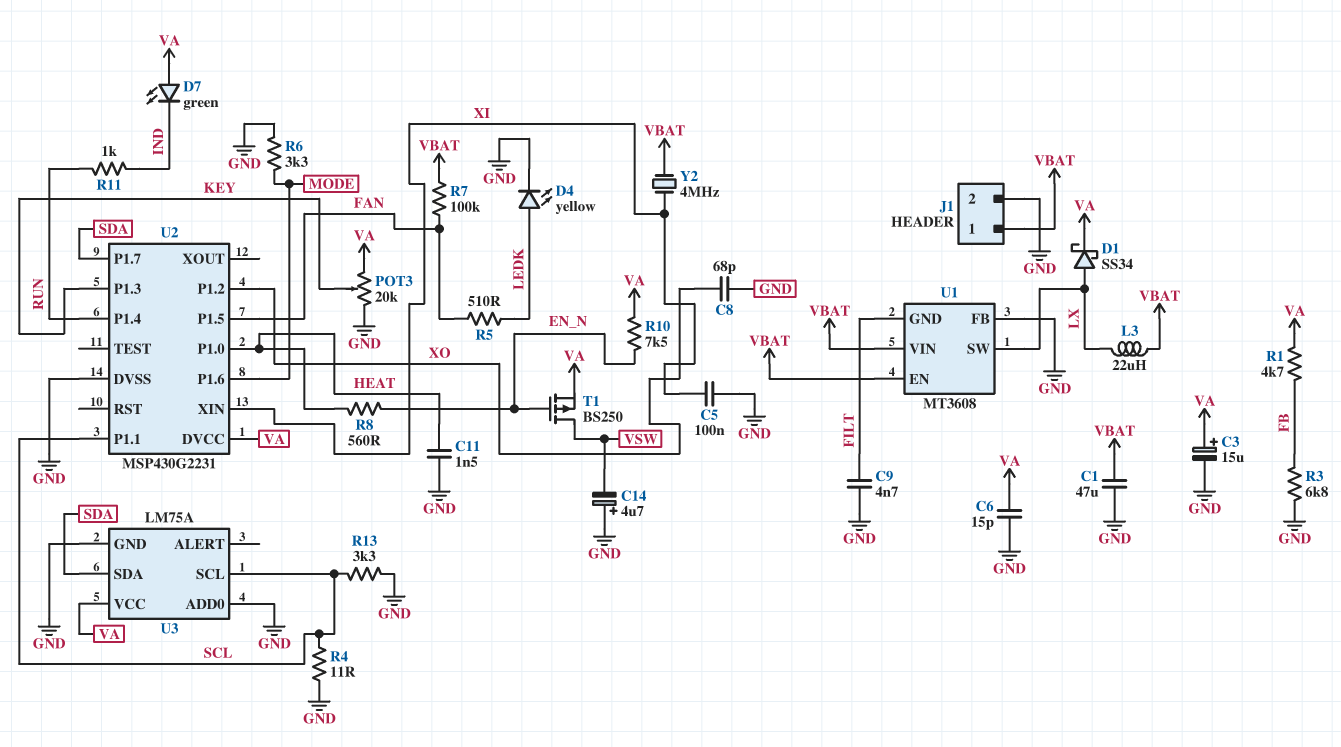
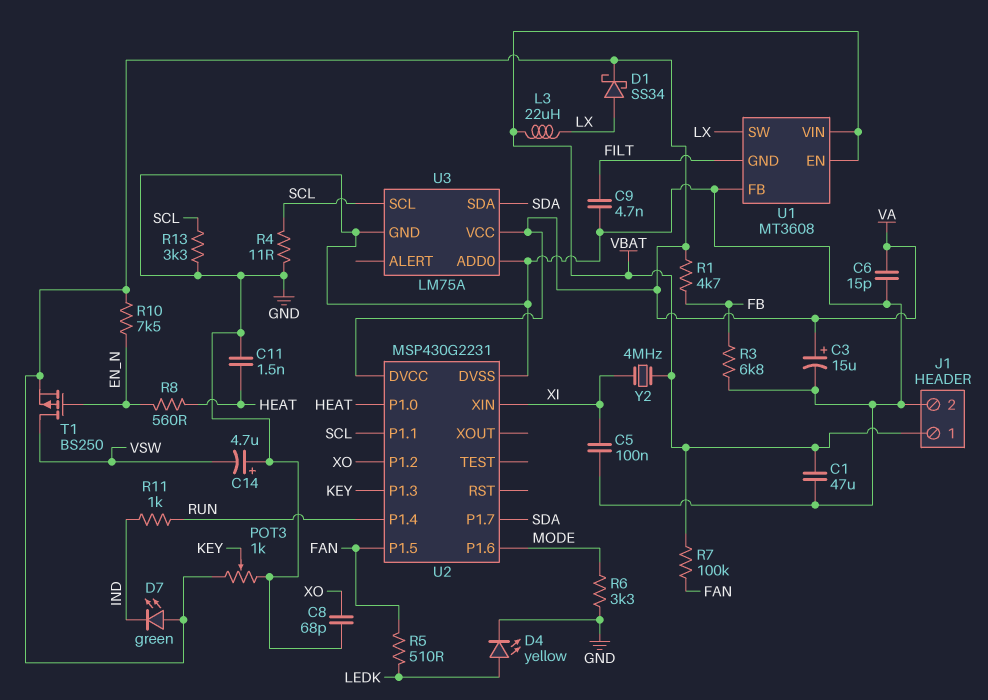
POT3: 20k (GND, VA, wiper KEY) -> 1k (GND, VA, wiper KEY)

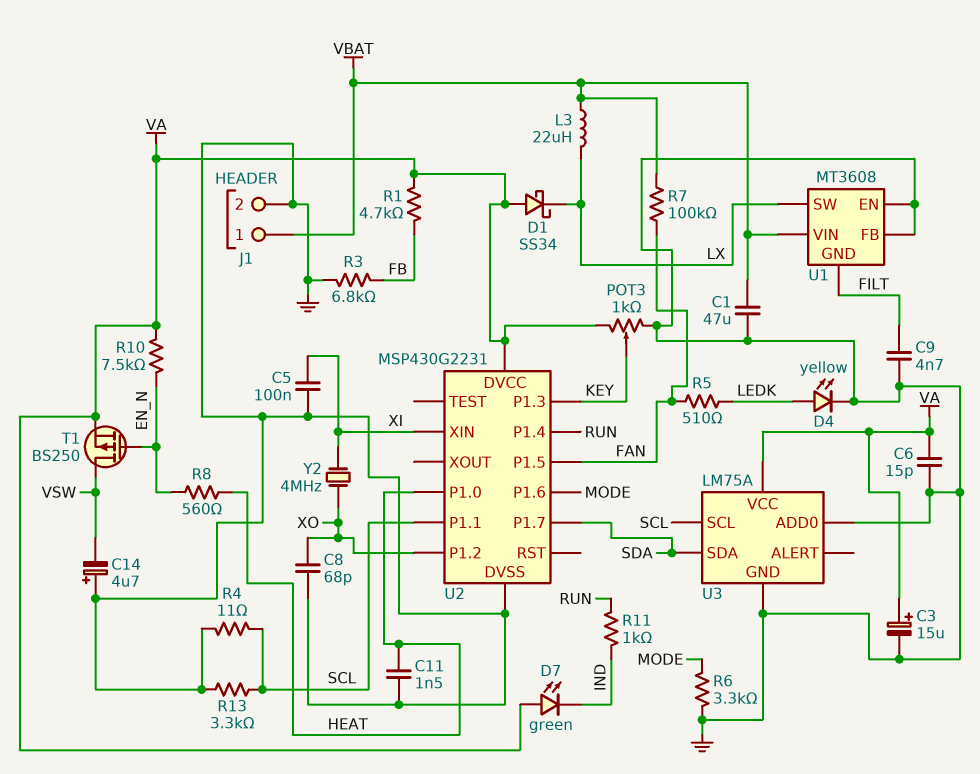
D1: schottky SS34 (A LX, K VA) -> schottky SS34 (A VA, K LX)
U1 pin EN: VBAT -> GND
Y2: 4MHz (VBAT, XI) -> 4MHz (XI, XO)

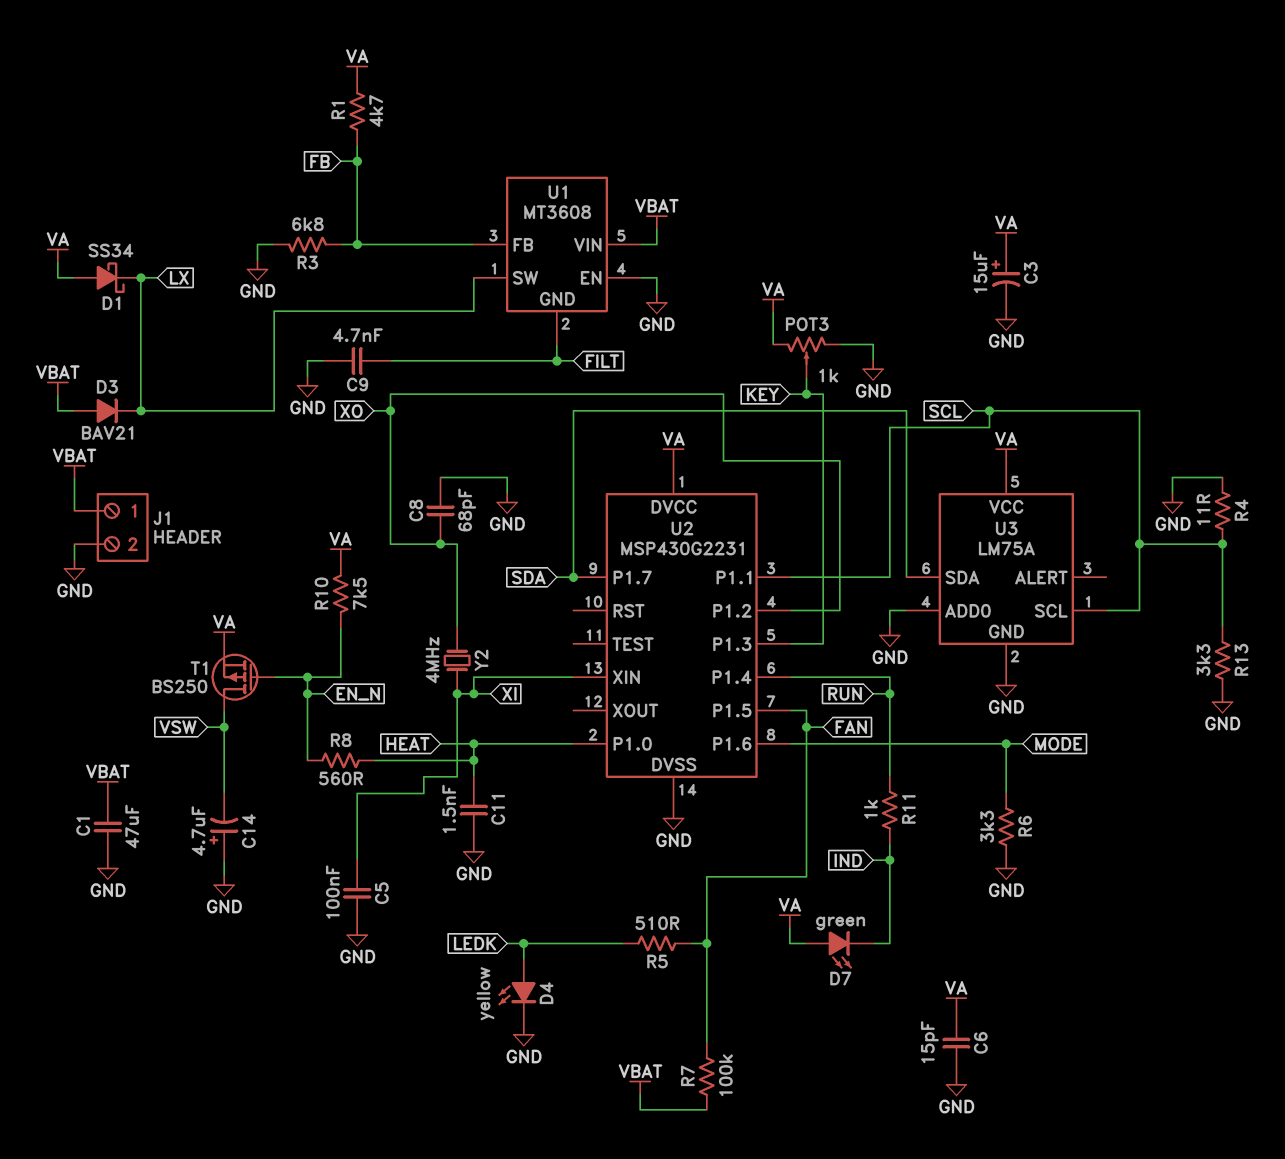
D3: none -> diode BAV21 (A VBAT, K LX)
L3: 22uH (LX, VBAT) -> none
U1 pin FB: GND -> FB

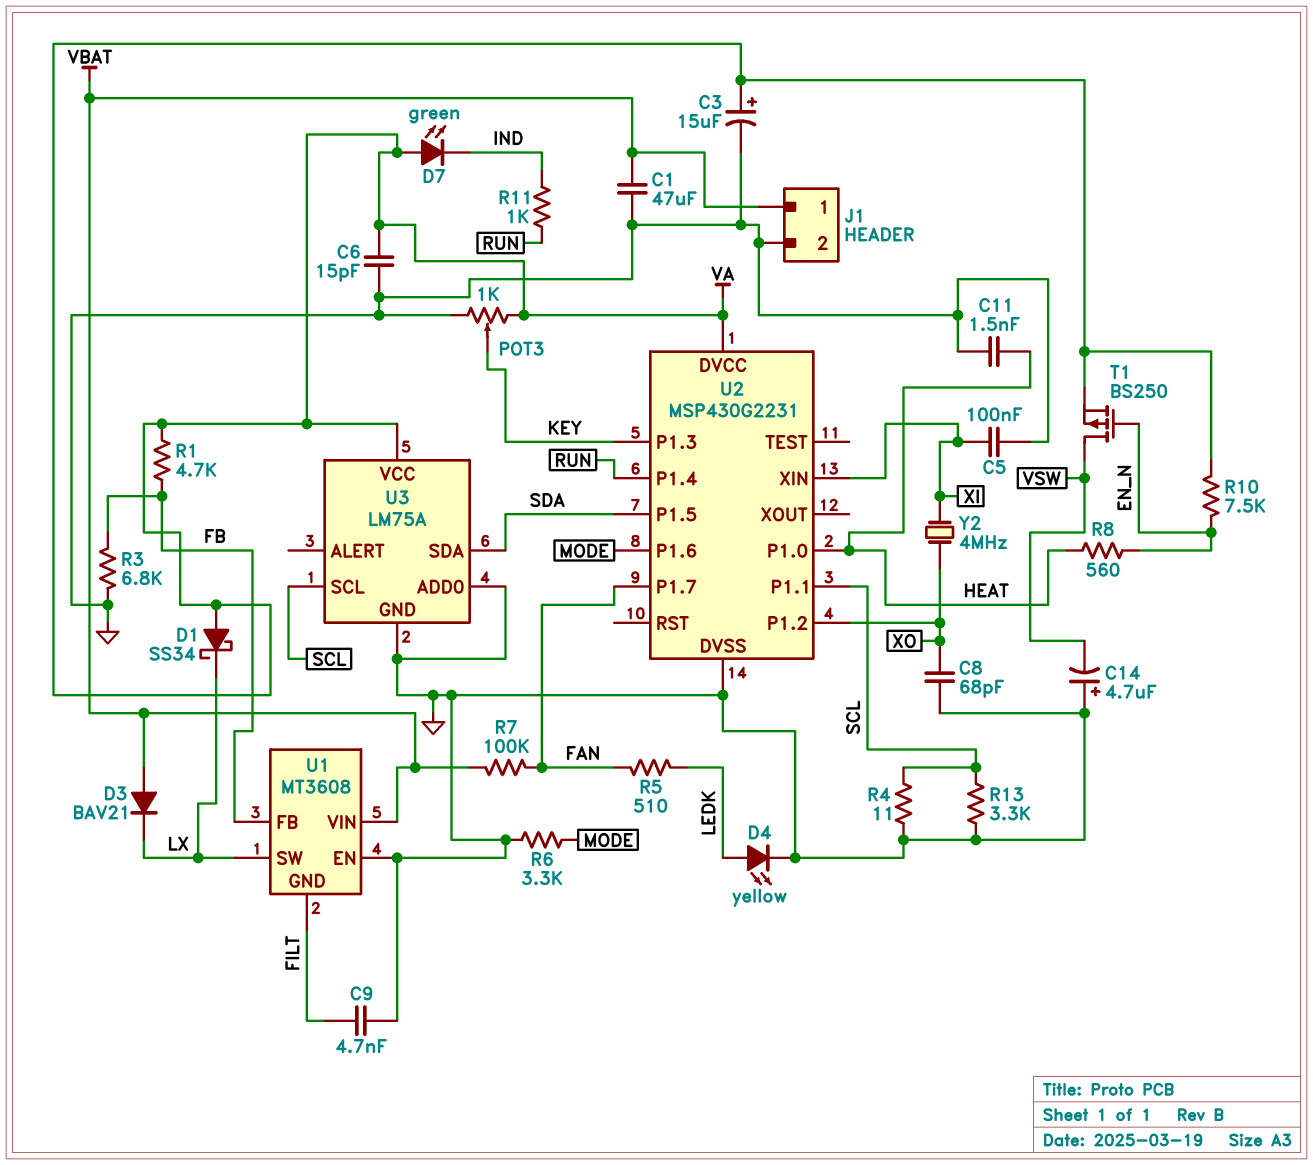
U2 pin P1.5: FAN -> SDA
U2 pin P1.7: SDA -> FAN

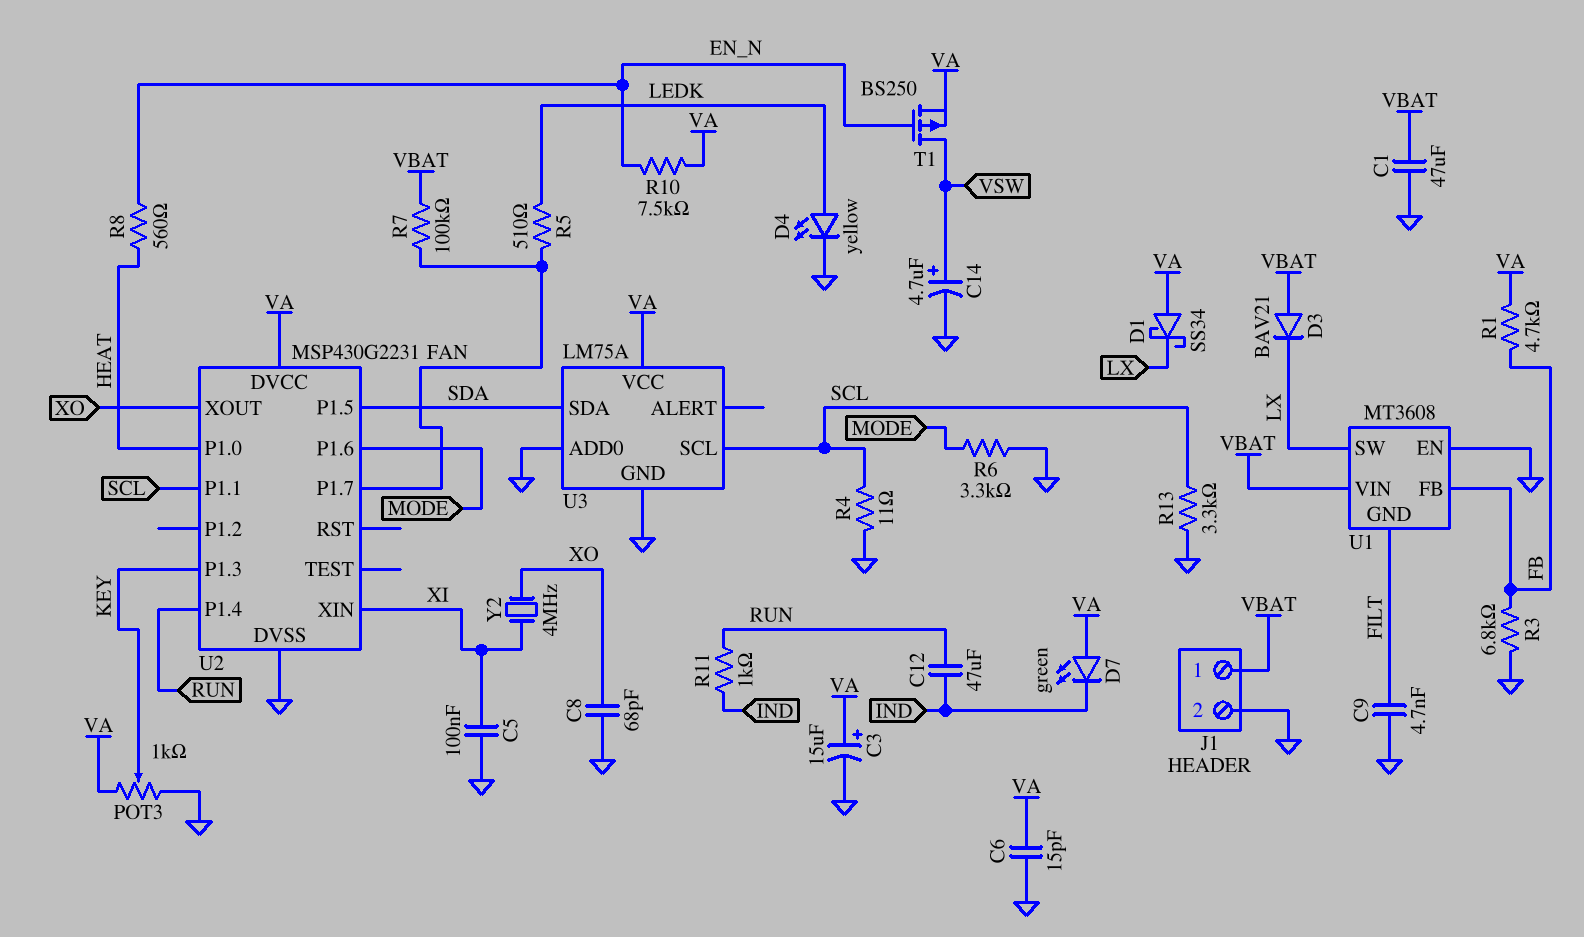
C11: 1.5nF (GND, HEAT) -> none
C12: none -> 47uF (IND, RUN)
C14: 4.7uF (plus GND, minus VSW) -> 4.7uF (plus VSW, minus GND)
U2 pin P1.2: XO -> none
U2 pin XOUT: none -> XO

